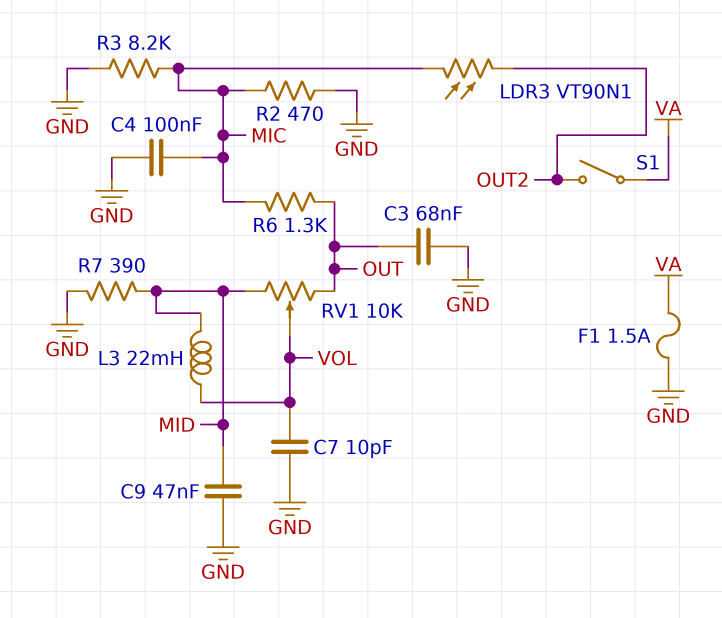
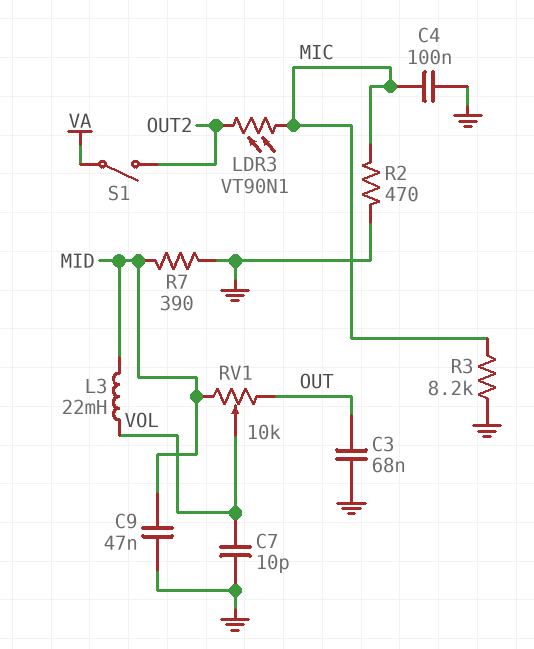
F1: 1.5A (GND, VA) -> none
R6: 1.3k (MIC, OUT) -> none

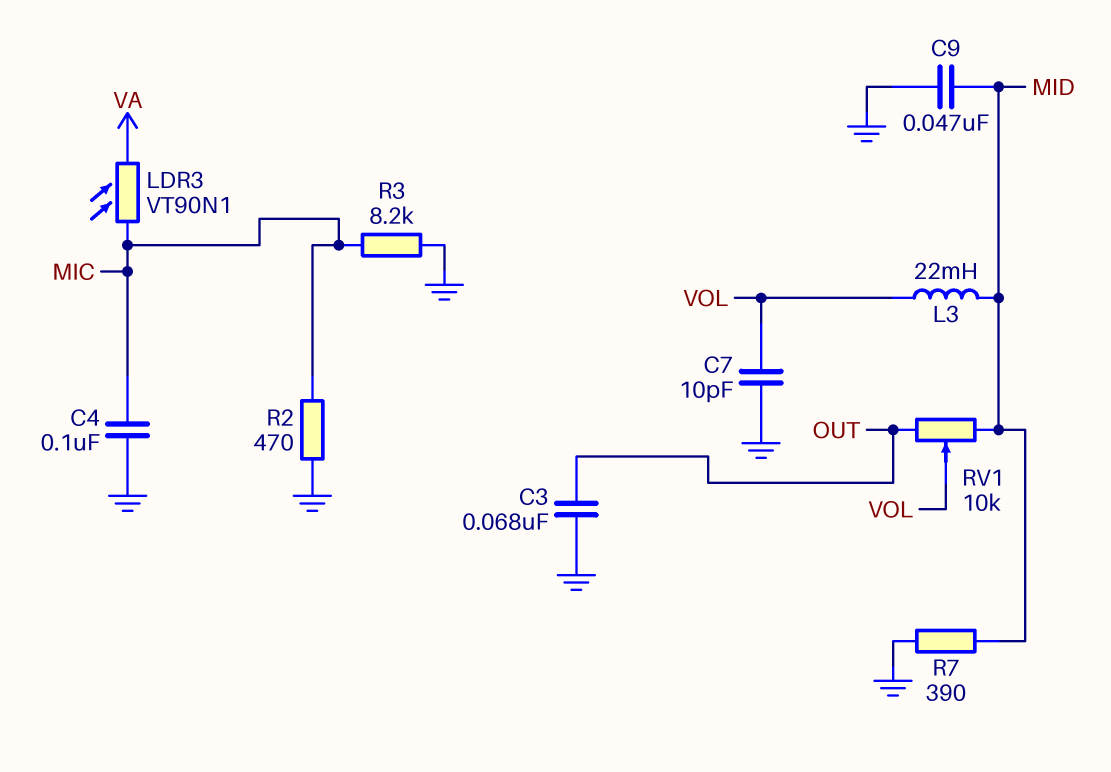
LDR3: VT90N1 (MIC, OUT2) -> VT90N1 (MIC, VA)
S1: switch (OUT2, VA) -> none

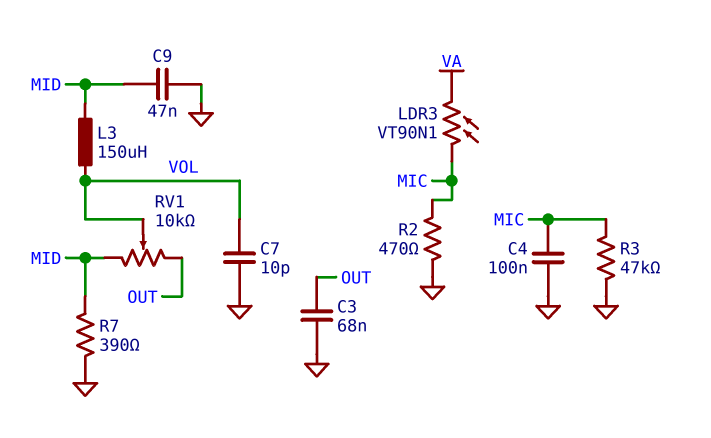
L3: 22mH (MID, VOL) -> 150uH (MID, VOL)
R3: 8.2k (GND, MIC) -> 47k (GND, MIC)

